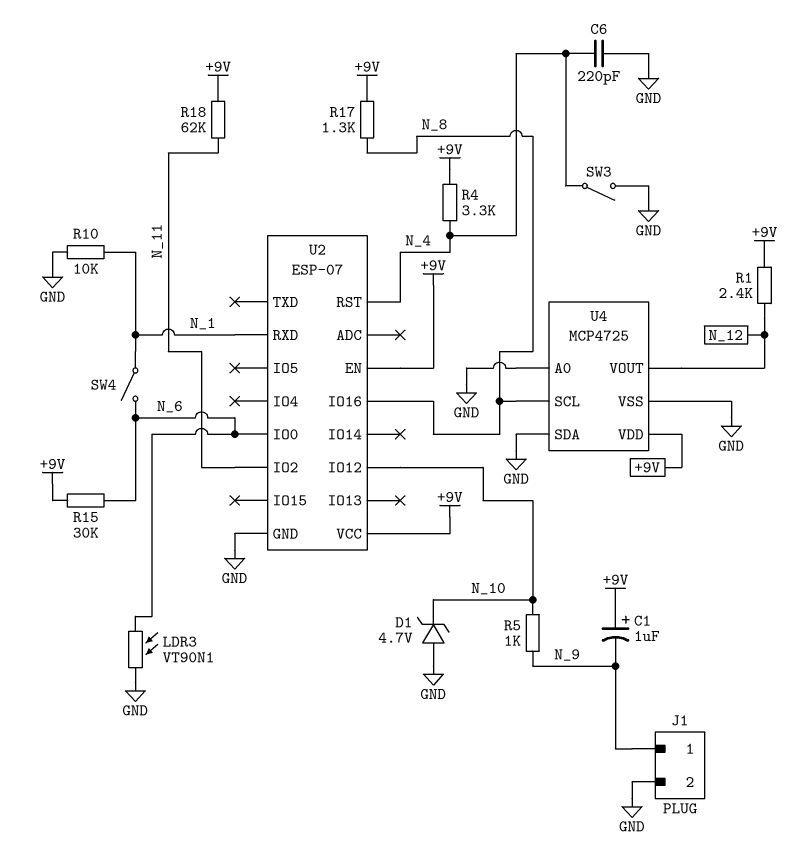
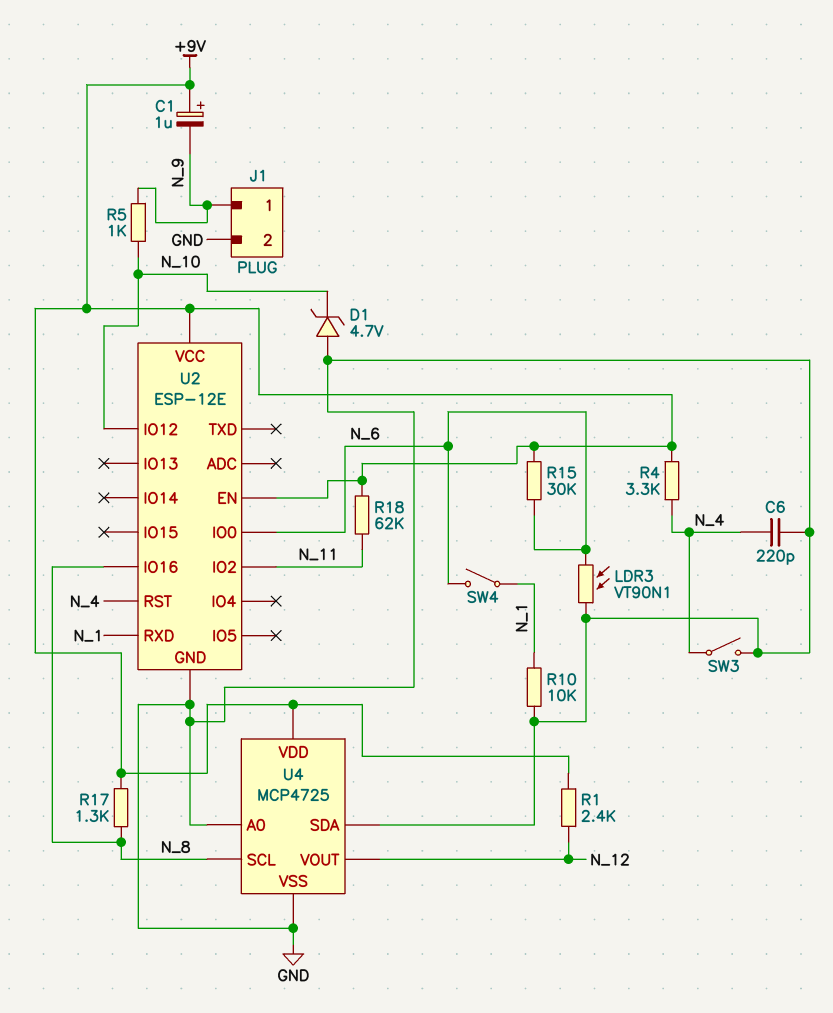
U2: ESP-07 -> ESP-12E

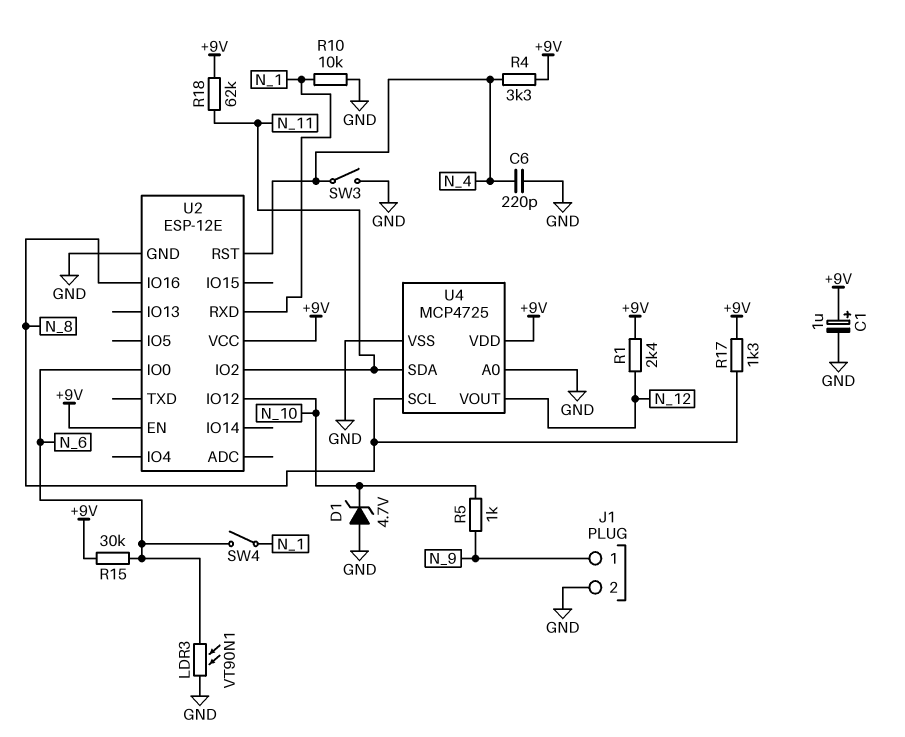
C1: 1uF (plus +9V, minus N_9) -> 1uF (plus +9V, minus GND)
U4 pin SDA: GND -> N_11

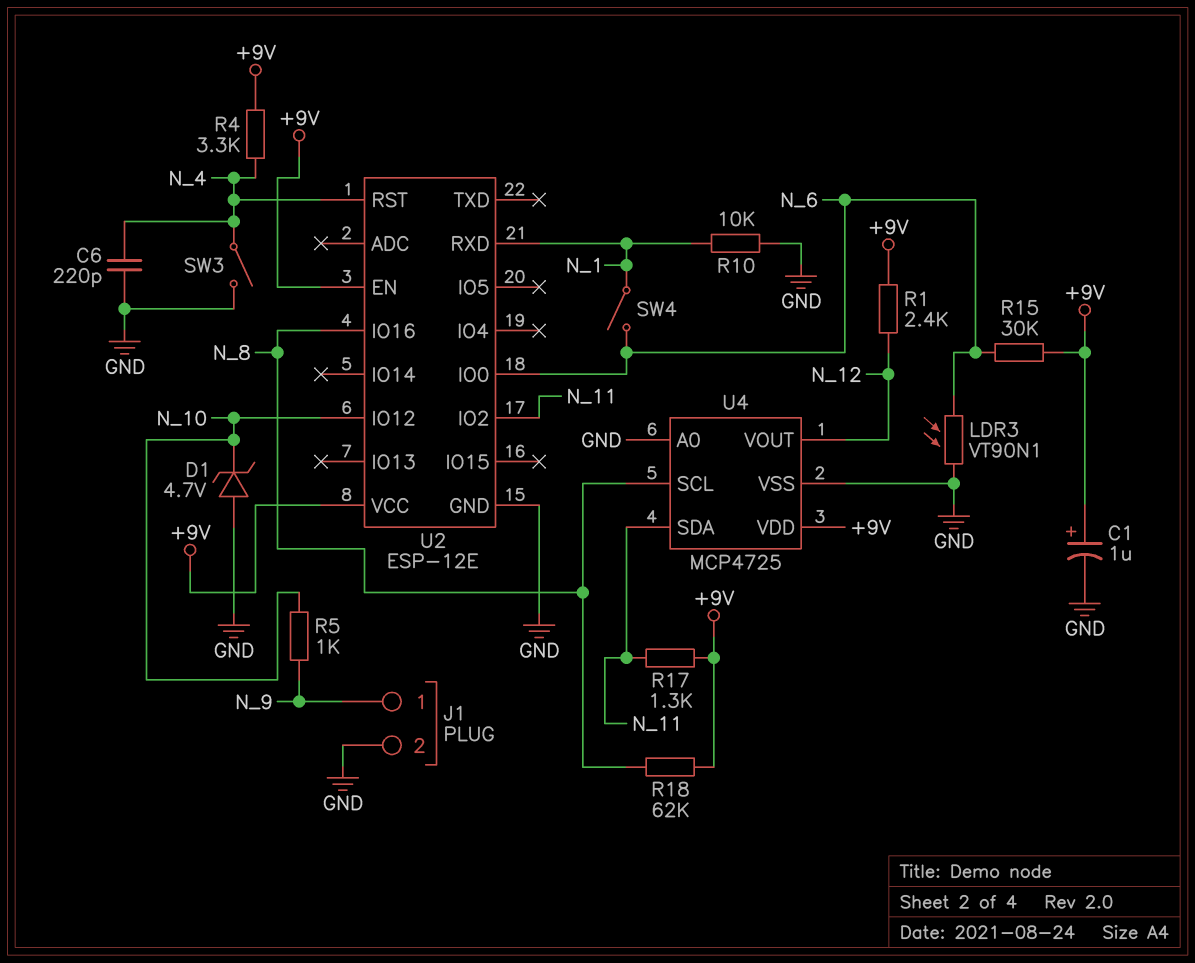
R17: 1.3k (+9V, N_8) -> 1.3k (+9V, N_11)
R18: 62k (+9V, N_11) -> 62k (+9V, N_8)

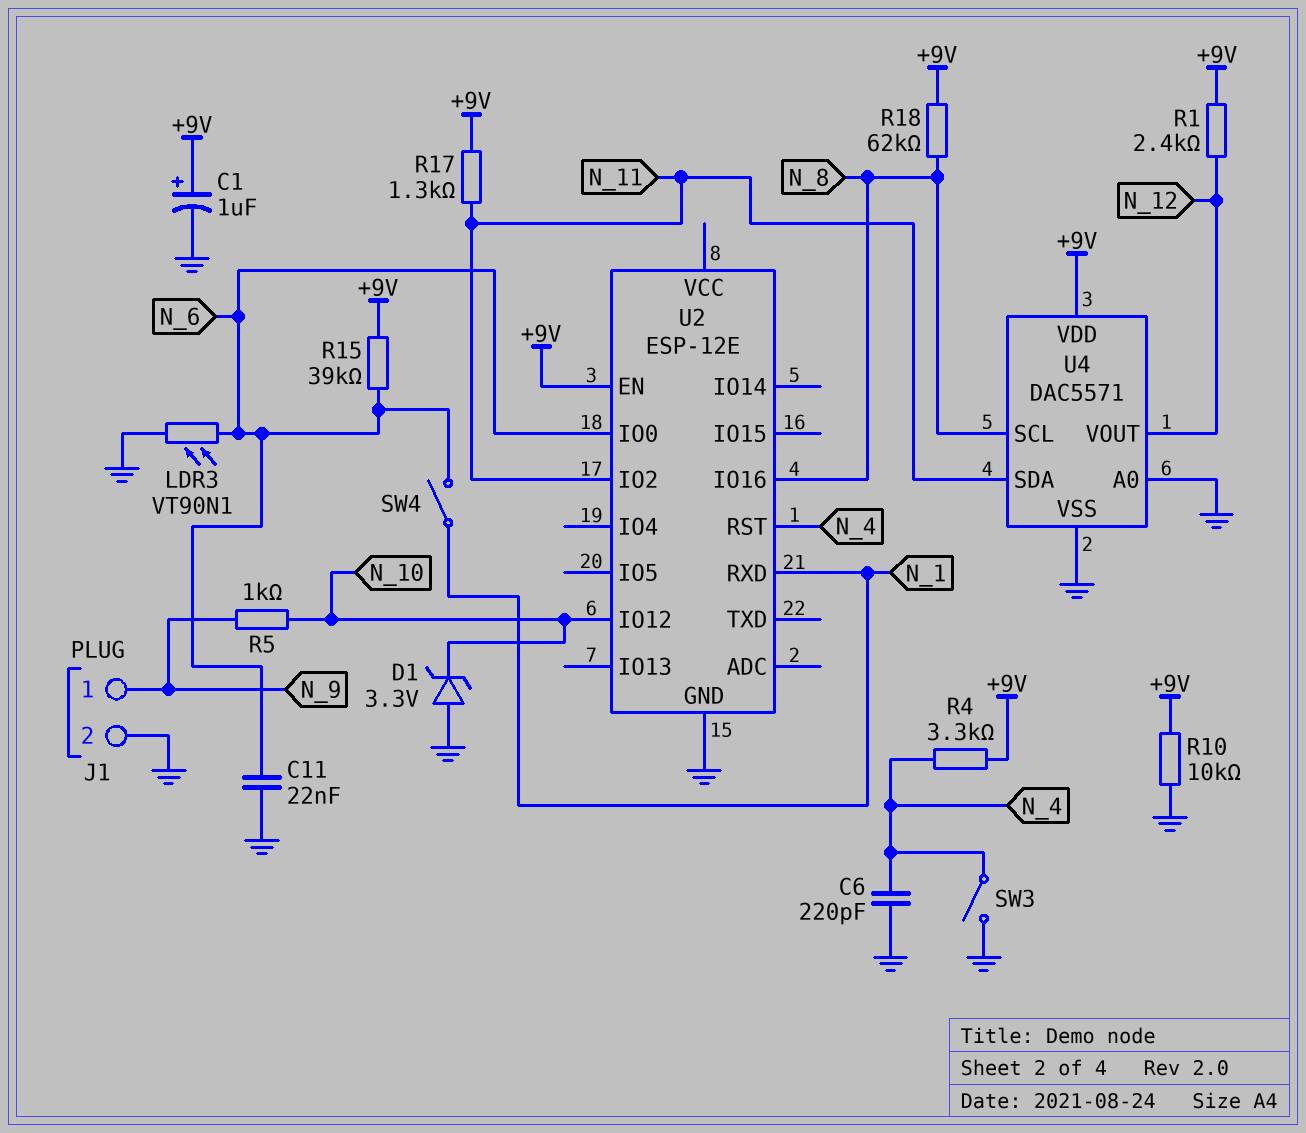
C11: none -> 22nF (GND, N_6)
D1: zener 4.7V (A GND, K N_10) -> zener 3.3V (A GND, K N_10)
R10: 10k (GND, N_1) -> 10k (+9V, GND)
R15: 30k (+9V, N_6) -> 39k (+9V, N_6)
U2 pin VCC: +9V -> none
U4: MCP4725 -> DAC5571

